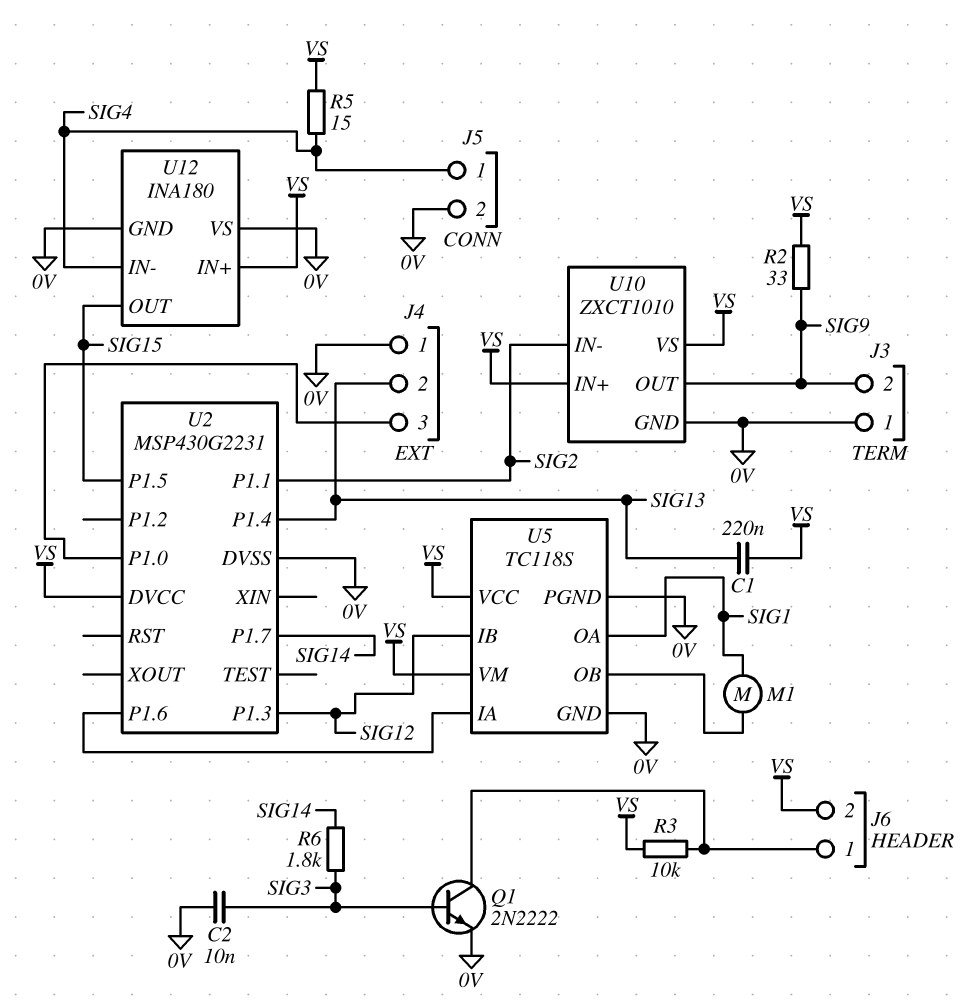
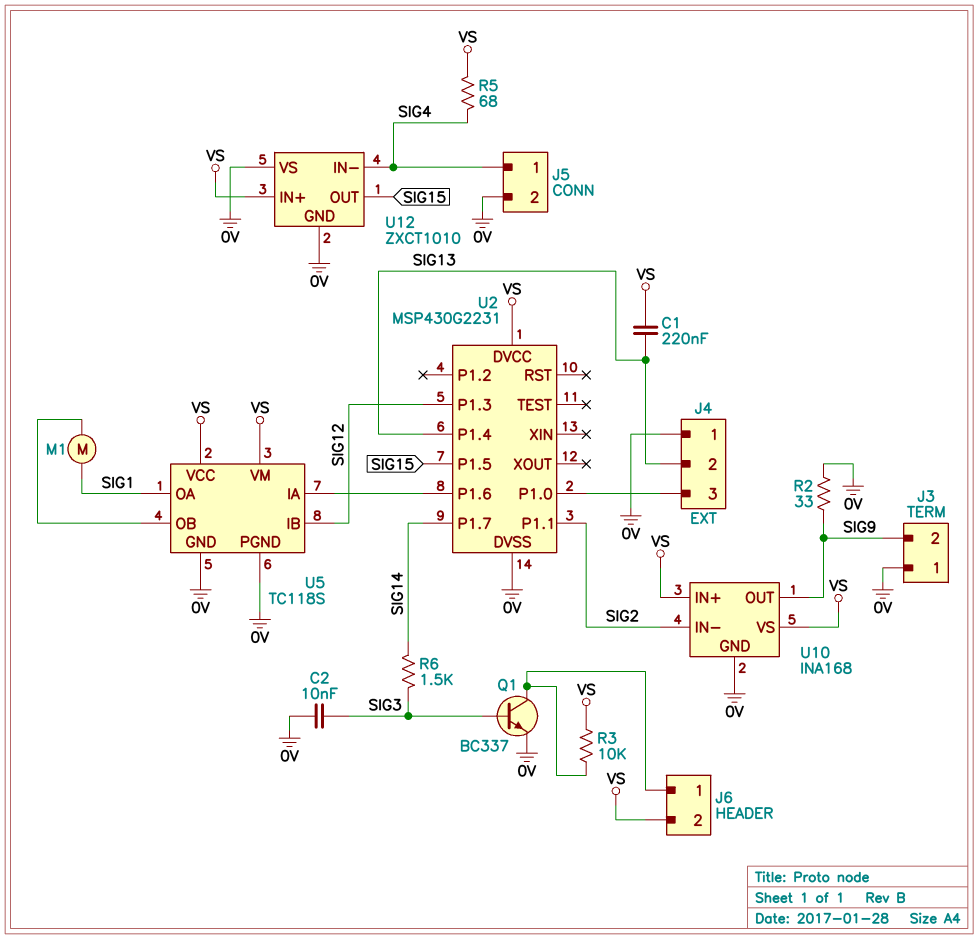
Q1: NPN 2N2222 (B SIG3, C J6/1, E 0V) -> NPN BC337 (B SIG3, C J6/1, E 0V)
R2: 33 (SIG9, VS) -> 33 (0V, SIG9)
R5: 15 (SIG4, VS) -> 68 (SIG4, VS)
R6: 1.8k (SIG3, SIG14) -> 1.5k (SIG3, SIG14)
U10: ZXCT1010 -> INA168
U12: INA180 -> ZXCT1010

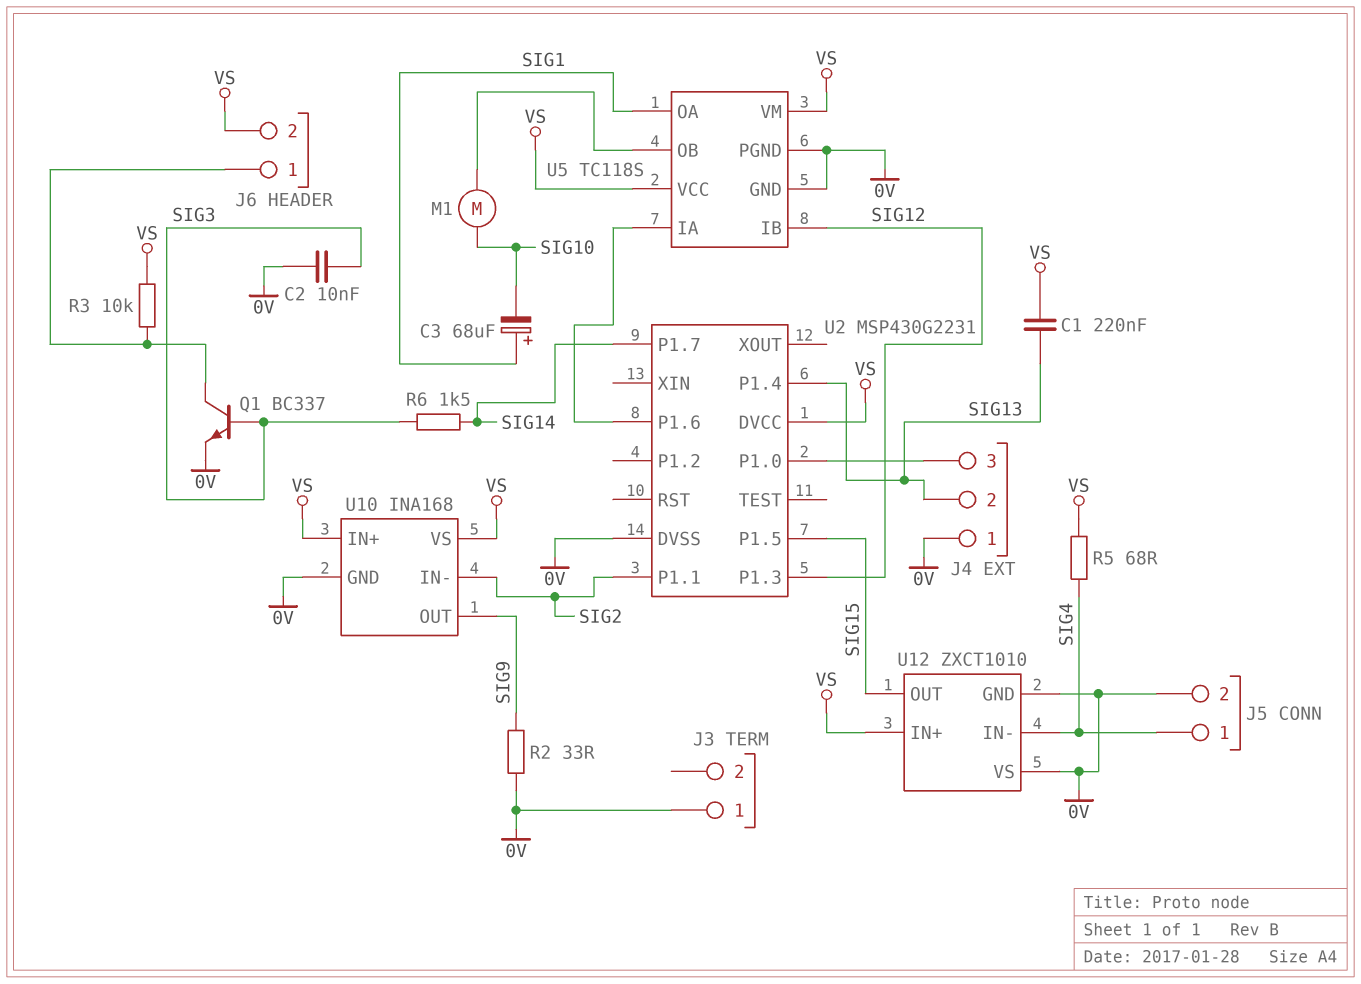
C3: none -> 68uF (plus SIG1, minus SIG10)
J3 pin 2: SIG9 -> none
M1: motor (SIG1, U5/OB) -> motor (SIG10, U5/OB)

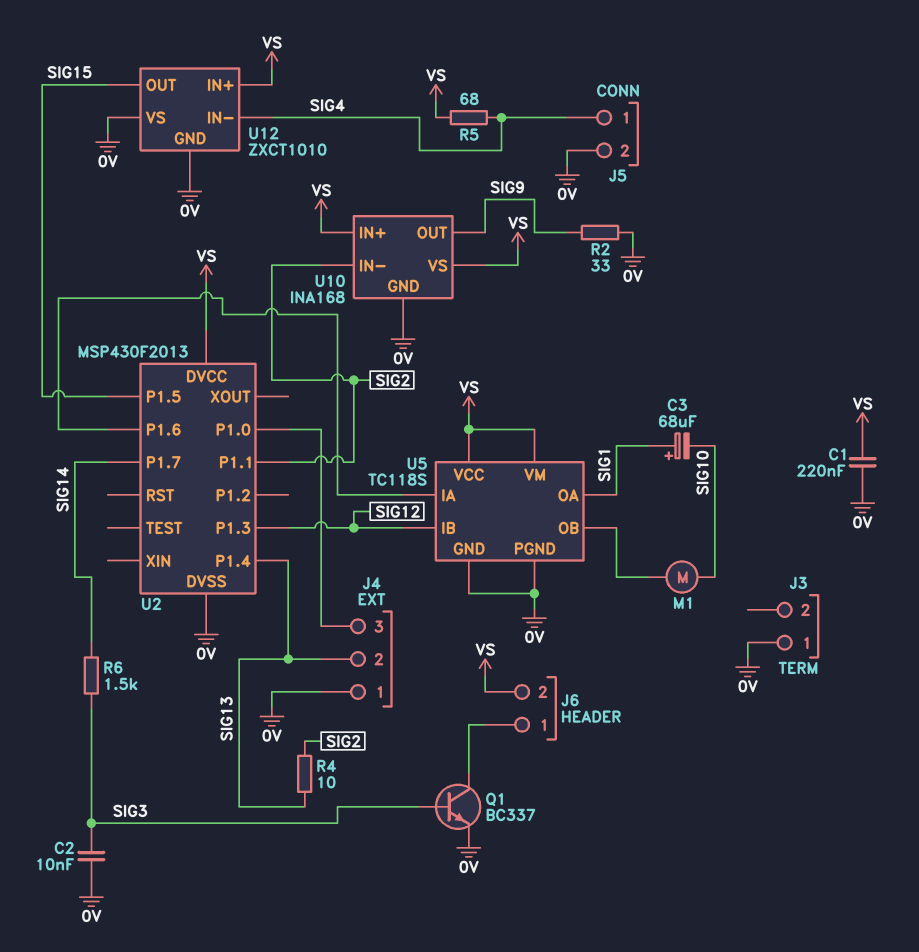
C1: 220nF (SIG13, VS) -> 220nF (0V, VS)
R3: 10k (J6/1, VS) -> none
R4: none -> 10 (SIG2, SIG13)
U2: MSP430G2231 -> MSP430F2013

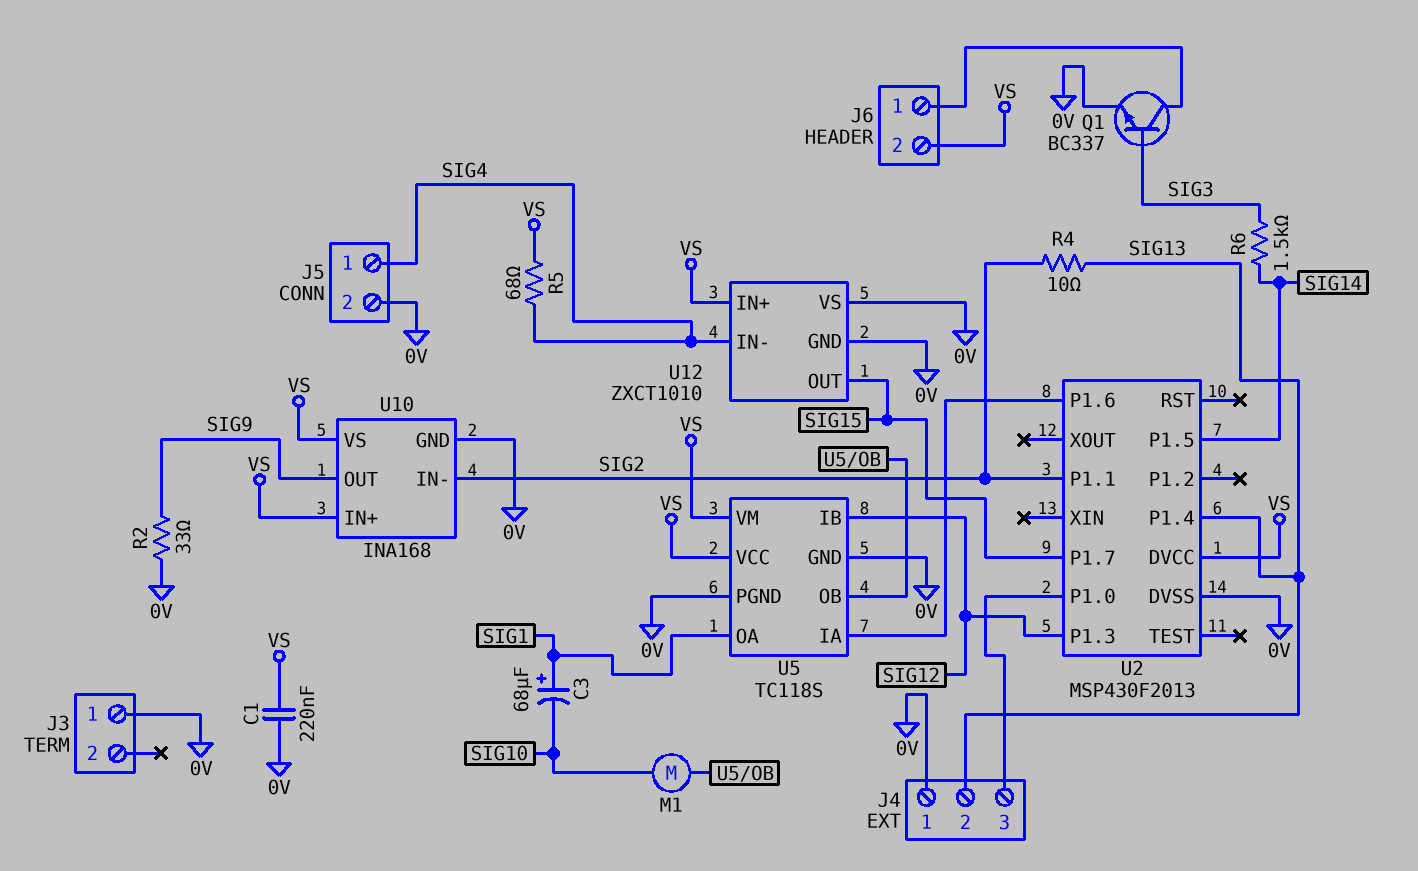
C2: 10nF (0V, SIG3) -> none
U2 pin P1.5: SIG15 -> SIG14
U2 pin P1.7: SIG14 -> SIG15

